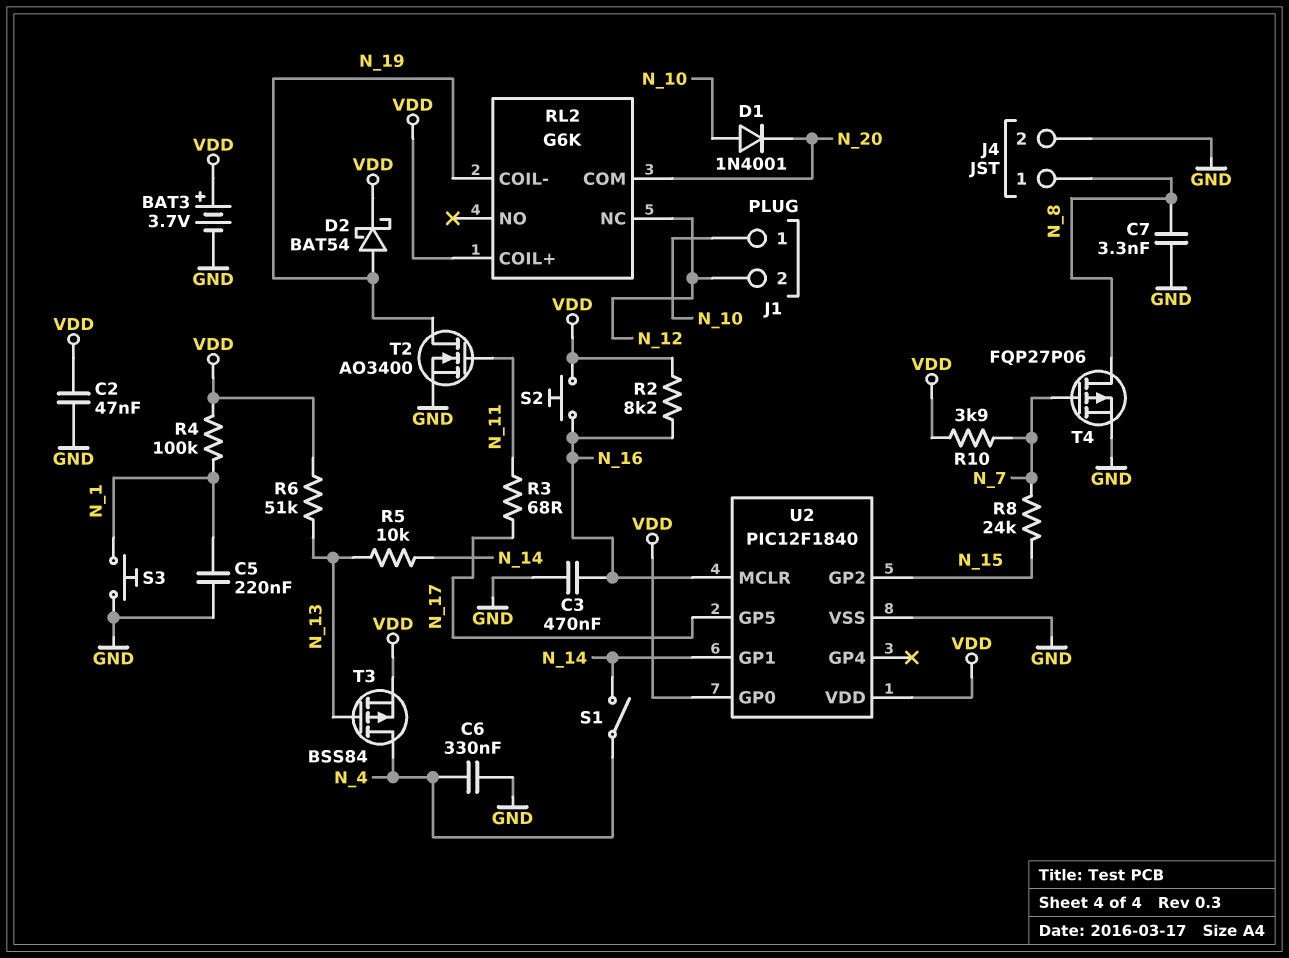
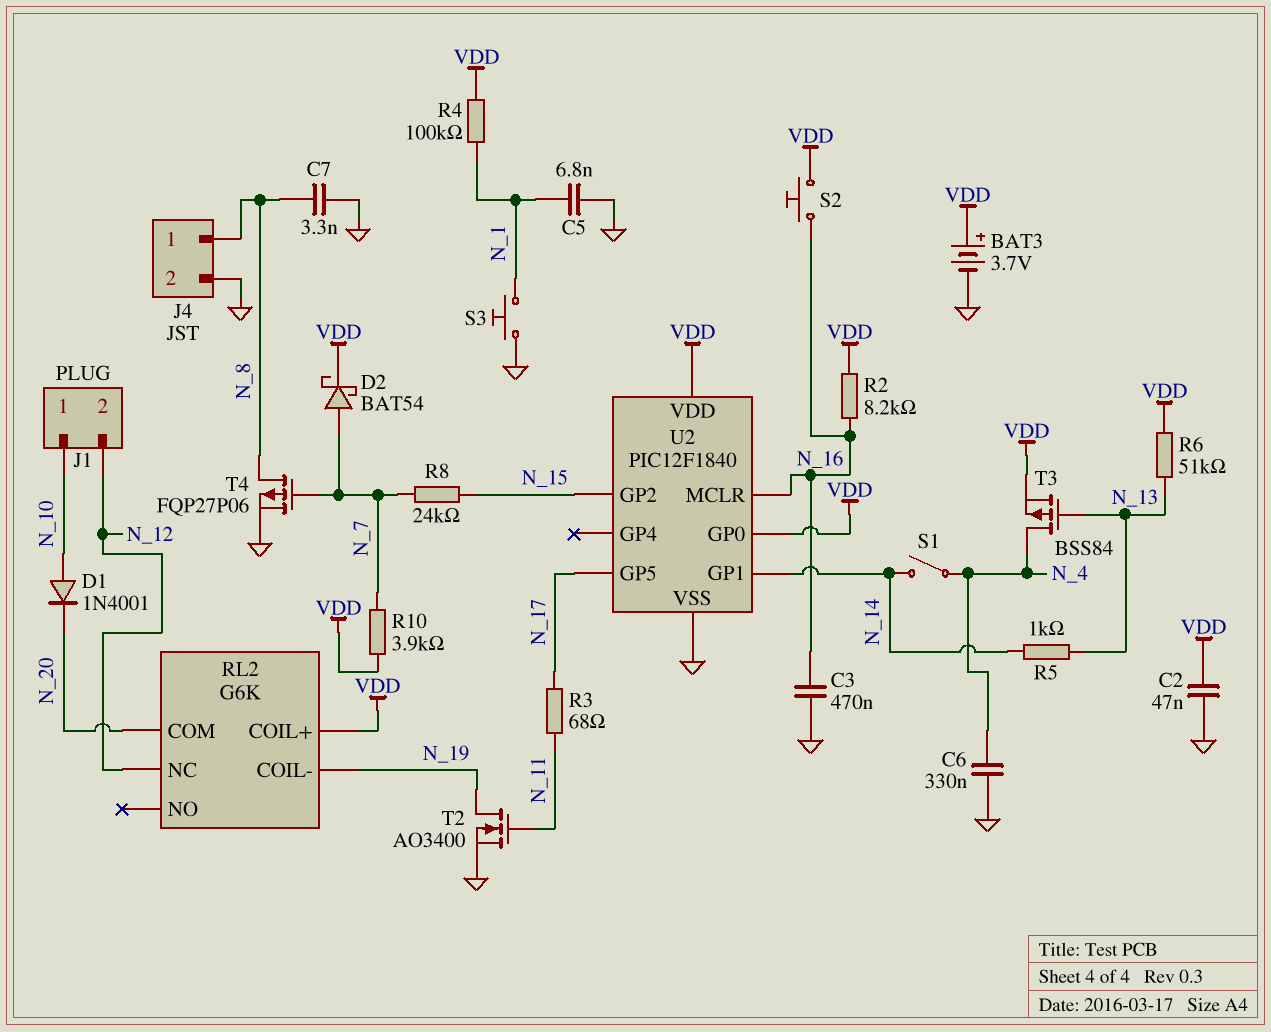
C5: 220nF (GND, N_1) -> 6.8nF (GND, N_1)
D2: schottky BAT54 (A N_19, K VDD) -> schottky BAT54 (A N_7, K VDD)
R5: 10k (N_13, N_14) -> 1k (N_13, N_14)

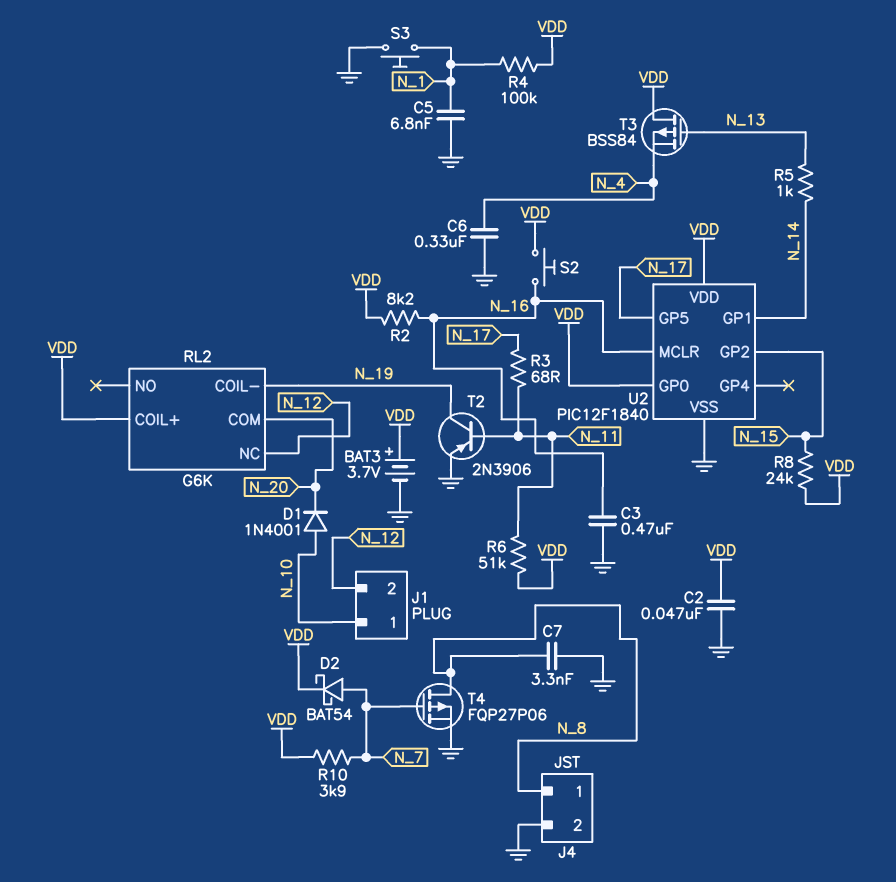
R6: 51k (N_13, VDD) -> 51k (N_11, VDD)
R8: 24k (N_7, N_15) -> 24k (N_15, VDD)
S1: switch (N_4, N_14) -> none
T2: NMOS AO3400 (G N_11, D N_19, S GND) -> PNP 2N3906 (B N_11, C N_19, E GND)
T3: PMOS BSS84 (G N_13, D N_4, S VDD) -> PMOS BSS84 (G N_13, D VDD, S N_4)

